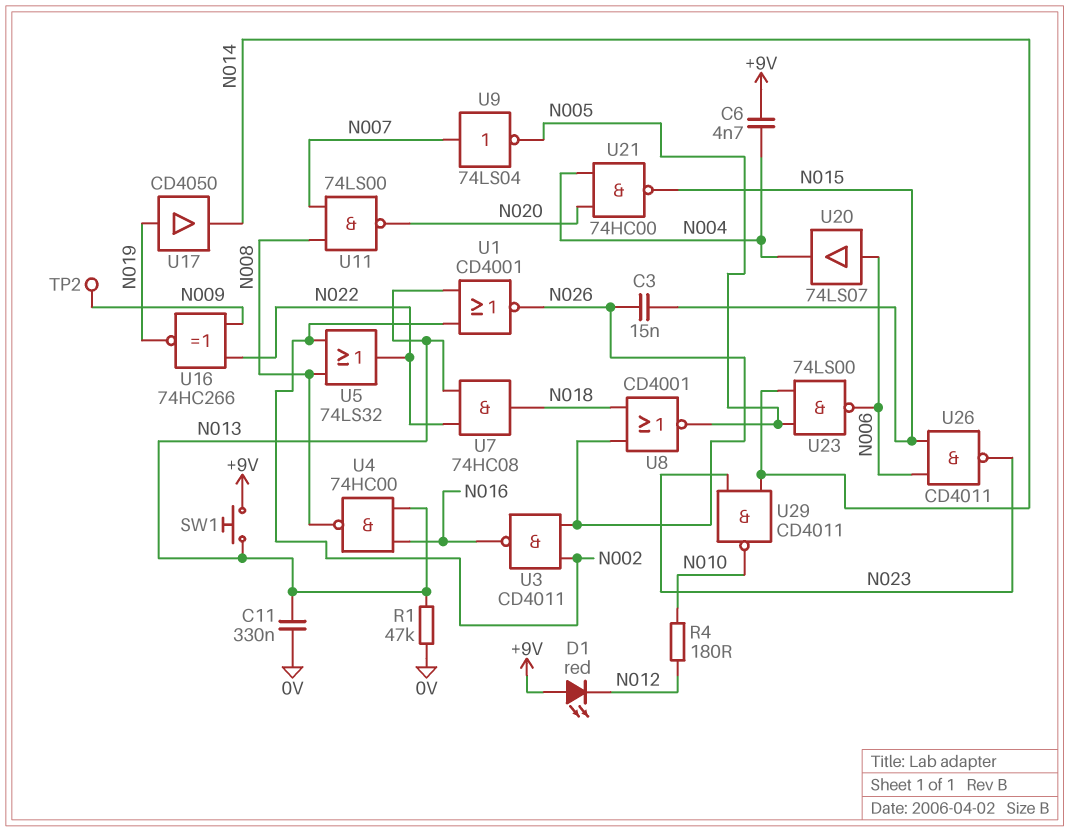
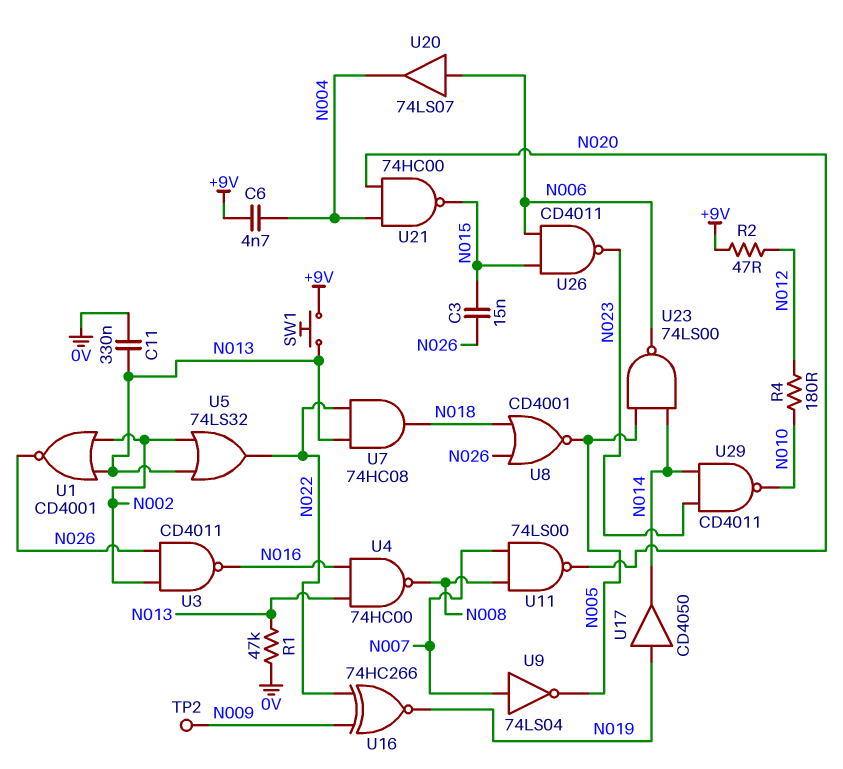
D1: LED red (A +9V, K N012) -> none
R2: none -> 47 (+9V, N012)
U5: OR 74LS32 (in N002, in N008, out N022) -> OR 74LS32 (in N002, in N013, out N022)

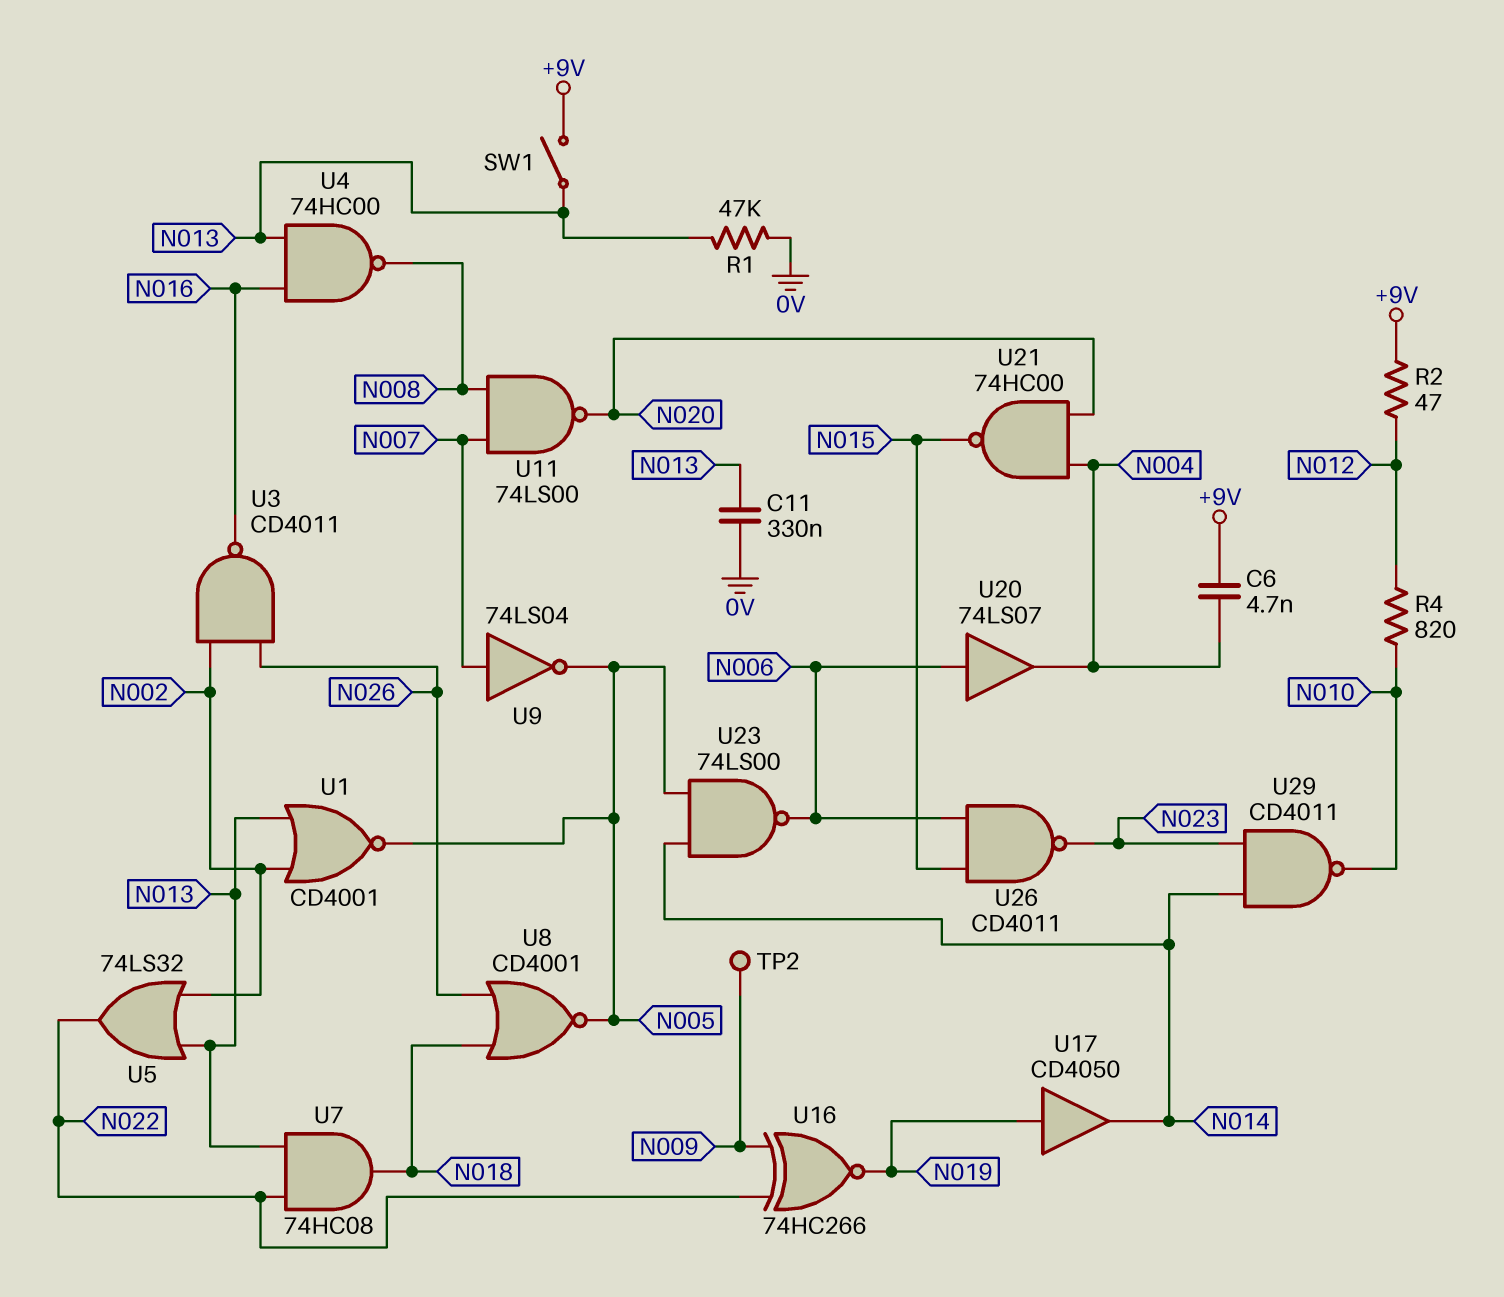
C3: 15nF (N015, N026) -> none
R4: 180 (N010, N012) -> 820 (N010, N012)
SW1: button (+9V, N013) -> switch (+9V, N013)
U1: NOR CD4001 (in N002, in N013, out N026) -> NOR CD4001 (in N002, in N013, out N005)

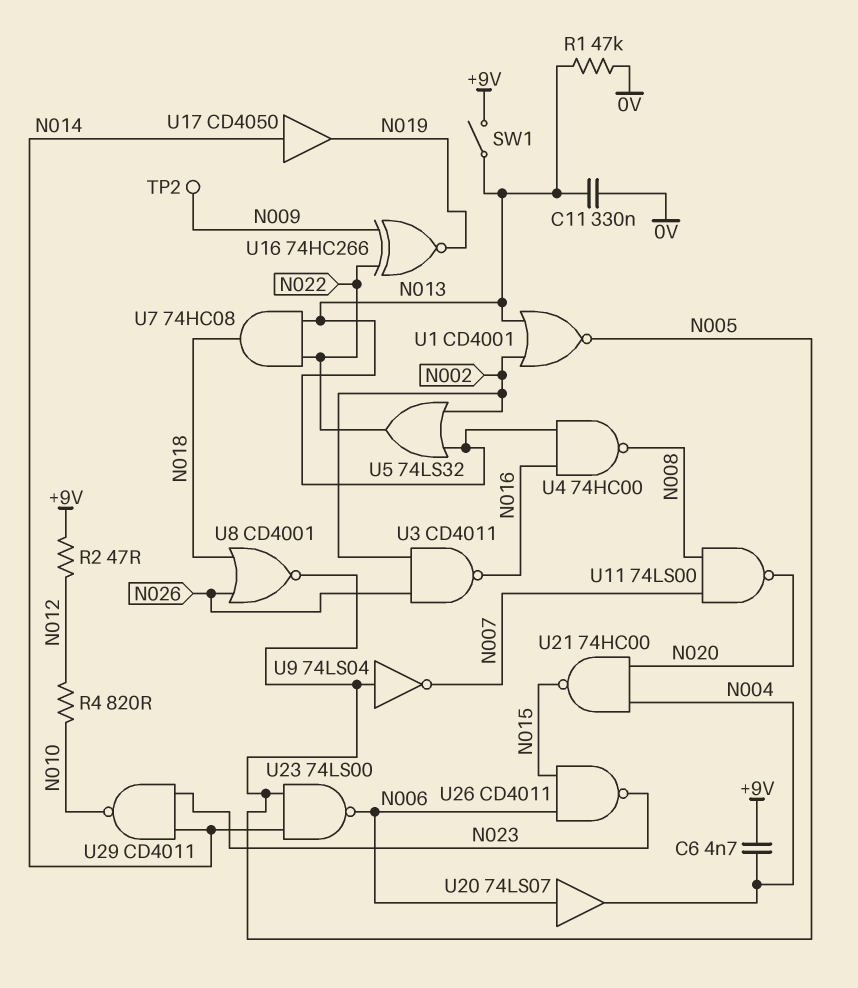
U9: NOT 74LS04 (in N007, out N005) -> NOT 74LS04 (in N005, out N007)
U17: buffer CD4050 (in N019, out N014) -> buffer CD4050 (in N014, out N019)

